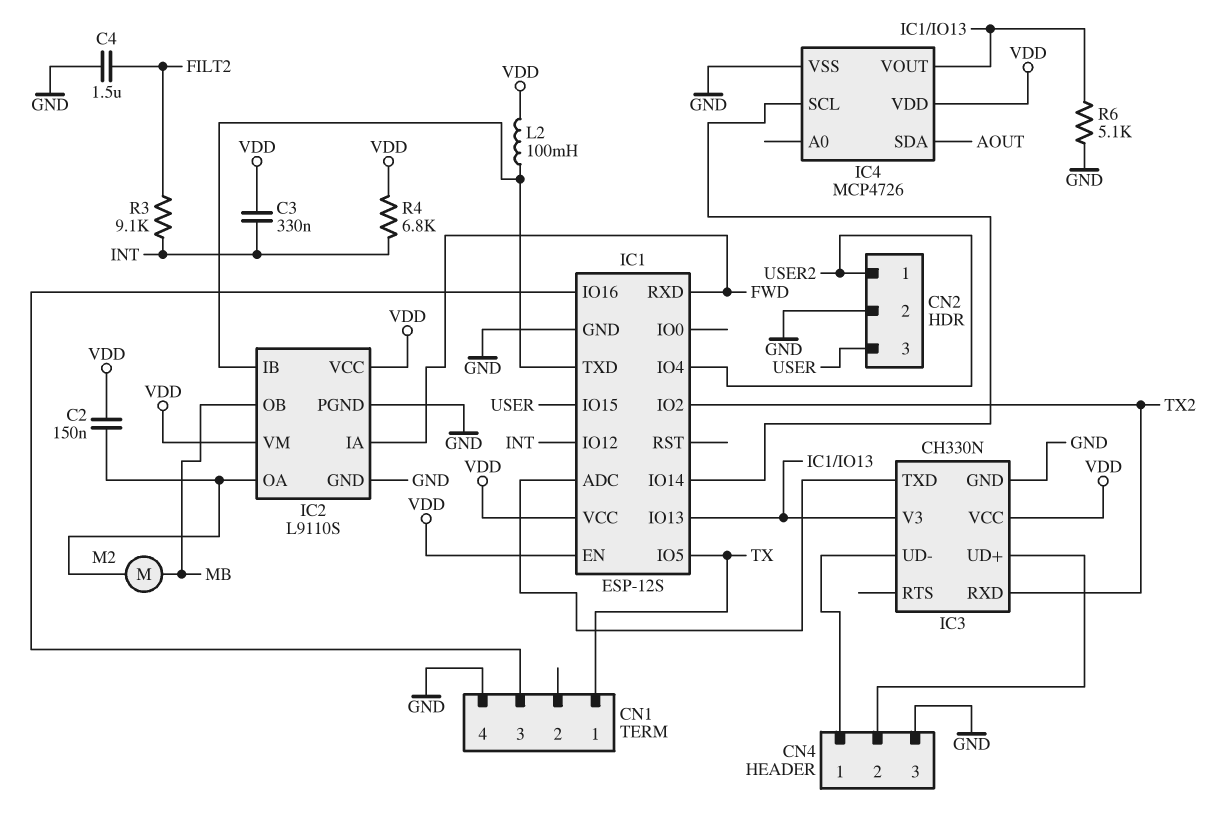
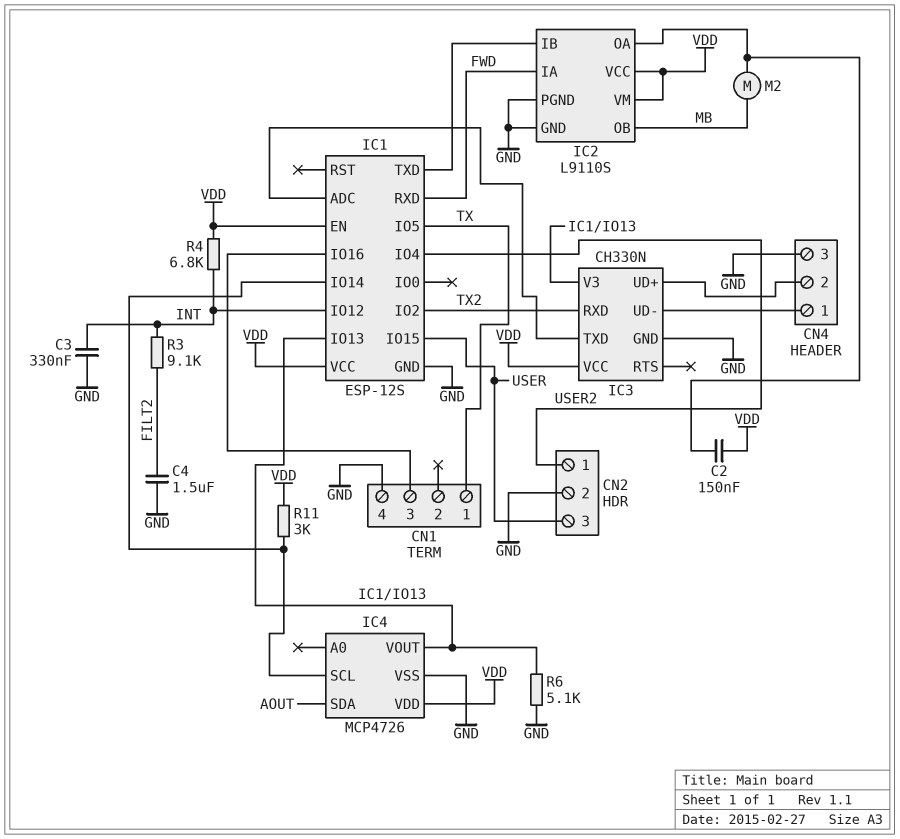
C3: 330nF (INT, VDD) -> 330nF (GND, INT)
L2: 100mH (IC1/TXD, VDD) -> none
R11: none -> 3k (IC1/IO14, VDD)

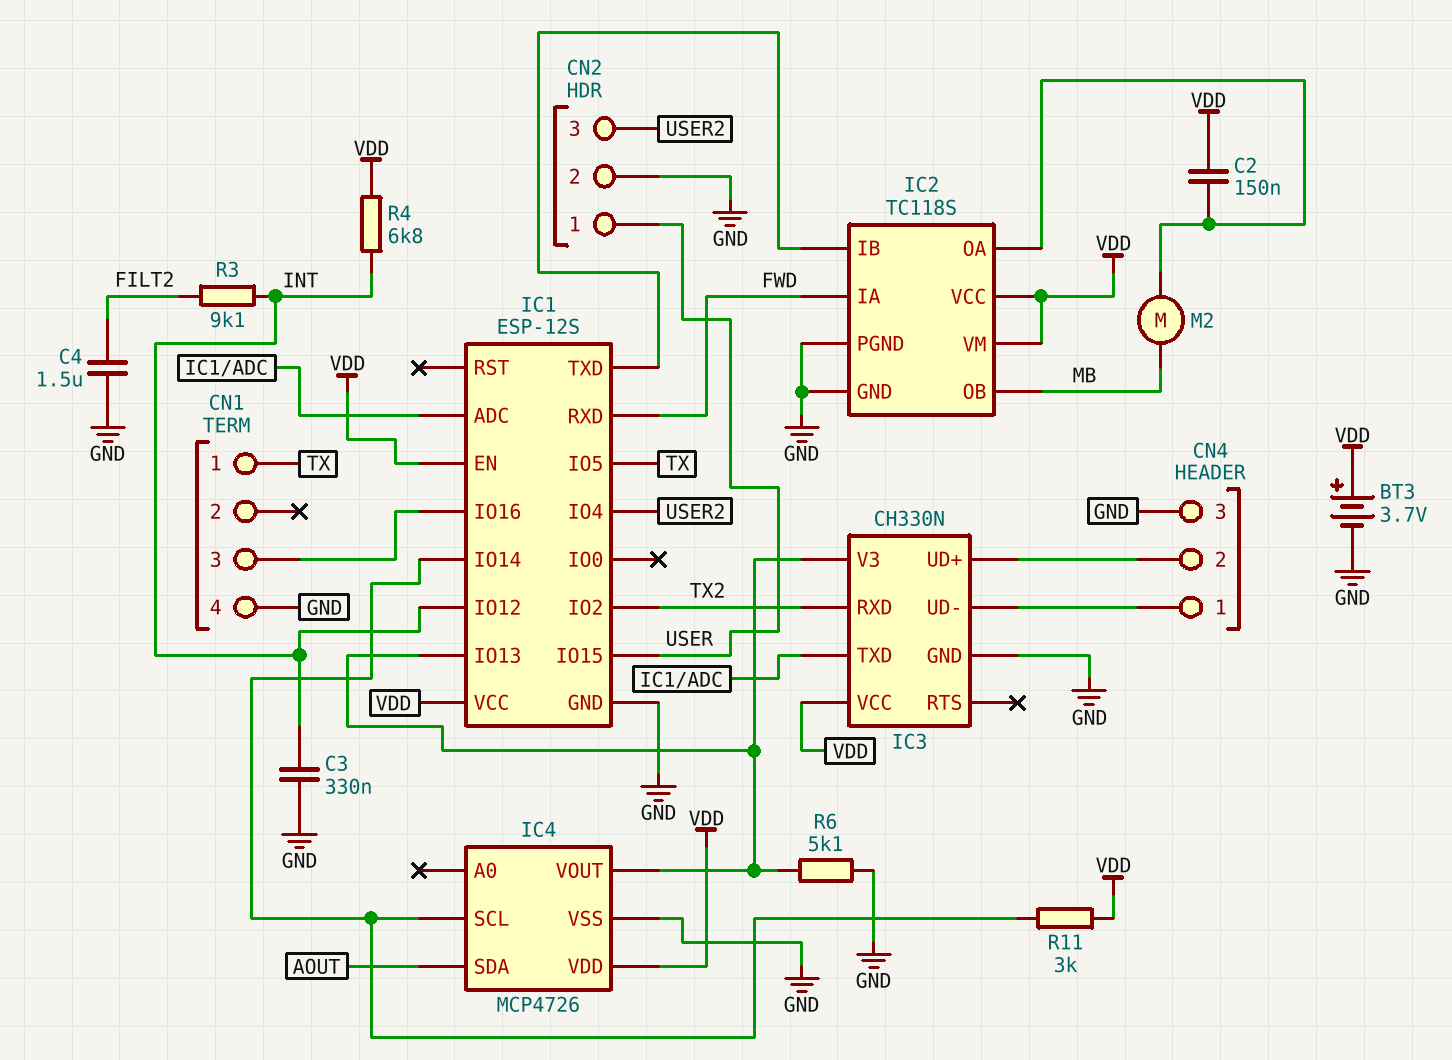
BT3: none -> 3.7V (plus VDD, minus GND)
CN2 pin 1: USER2 -> USER
CN2 pin 3: USER -> USER2
IC2: L9110S -> TC118S

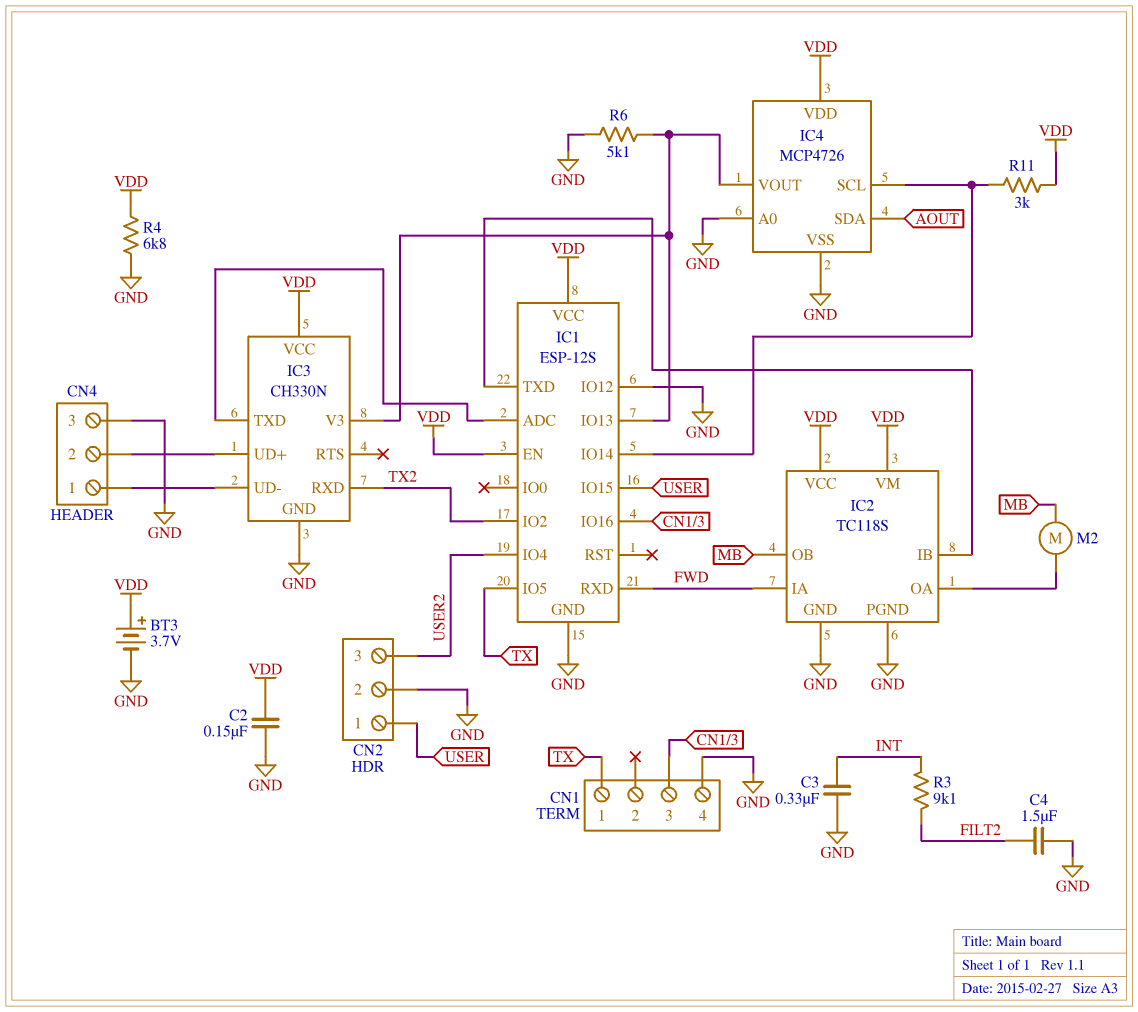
C2: 150nF (IC2/OA, VDD) -> 150nF (GND, VDD)
IC1 pin IO12: INT -> GND
IC4 pin A0: none -> GND
R4: 6.8k (INT, VDD) -> 6.8k (GND, VDD)

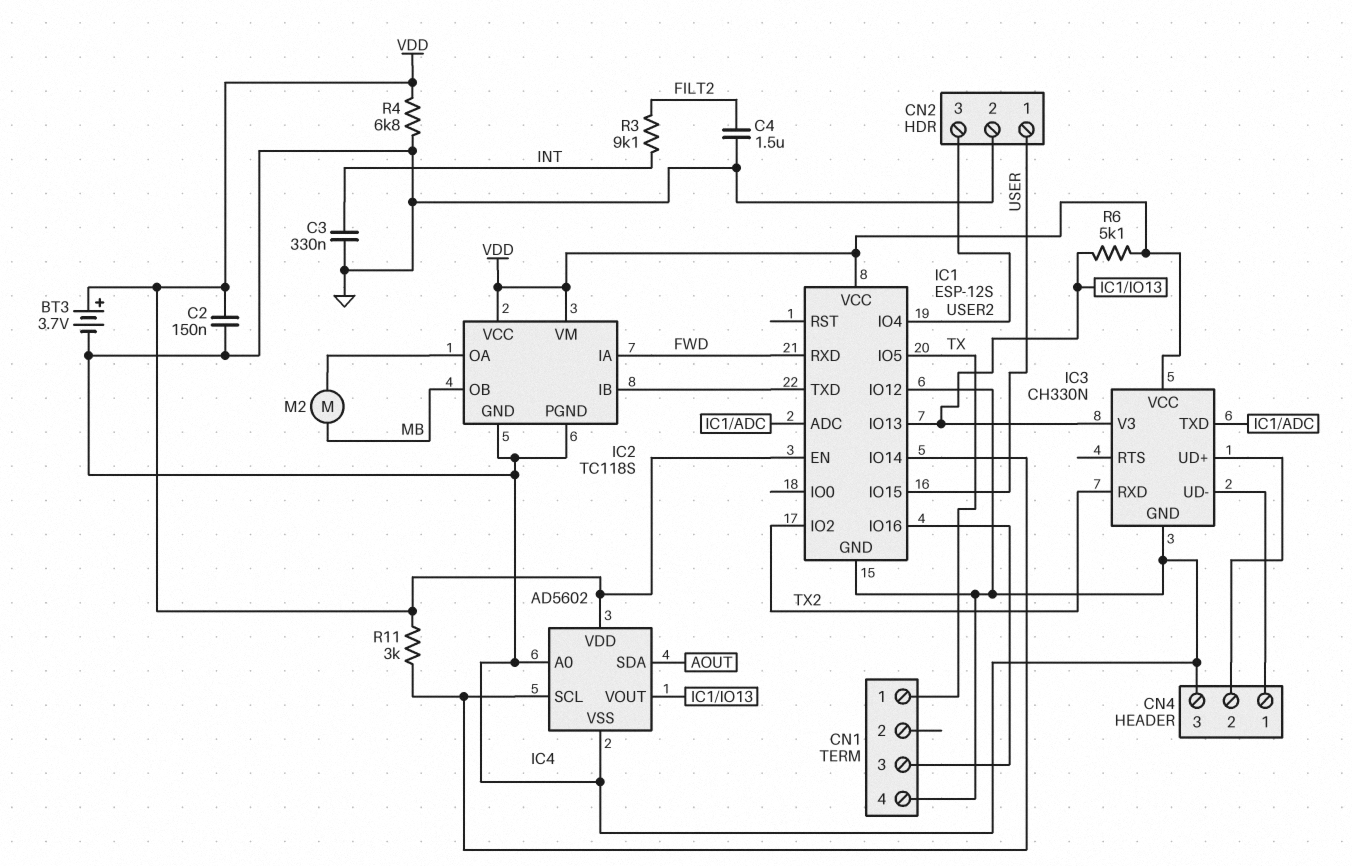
IC4: MCP4726 -> AD5602
R6: 5.1k (GND, IC1/IO13) -> 5.1k (IC1/IO13, VDD)

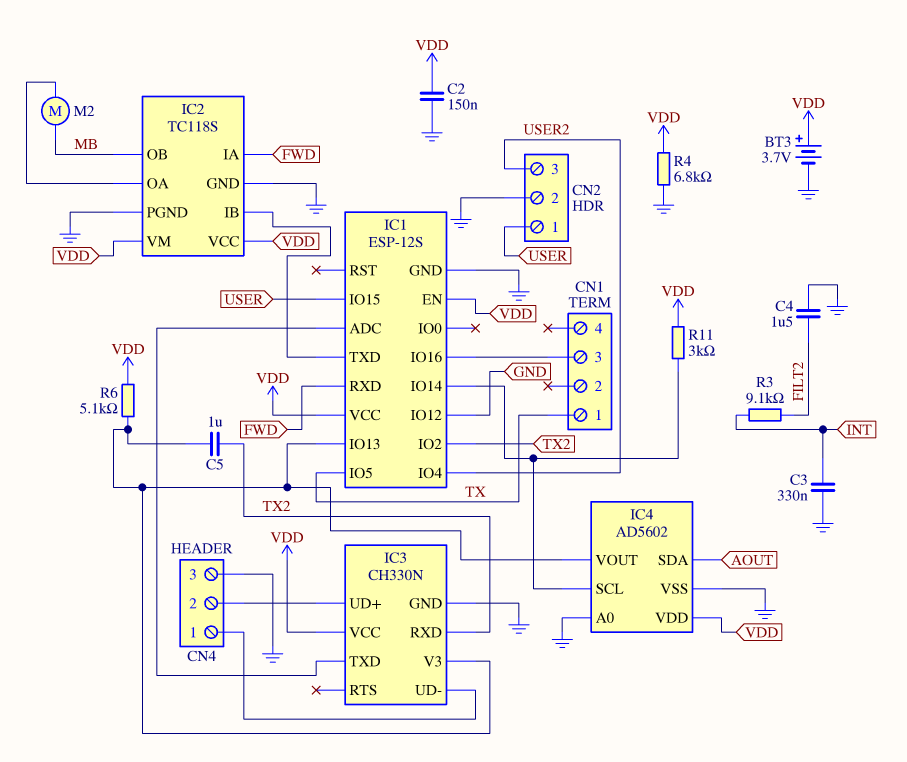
C5: none -> 1uF (IC1/IO13, TX2)
CN1 pin 4: GND -> none

